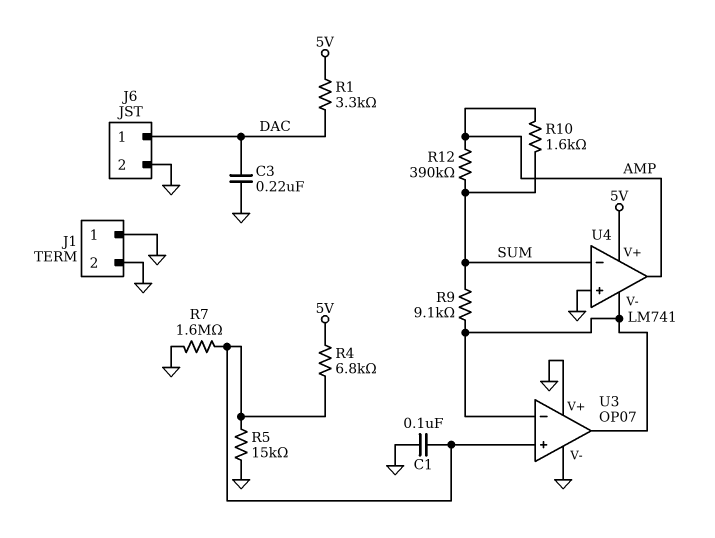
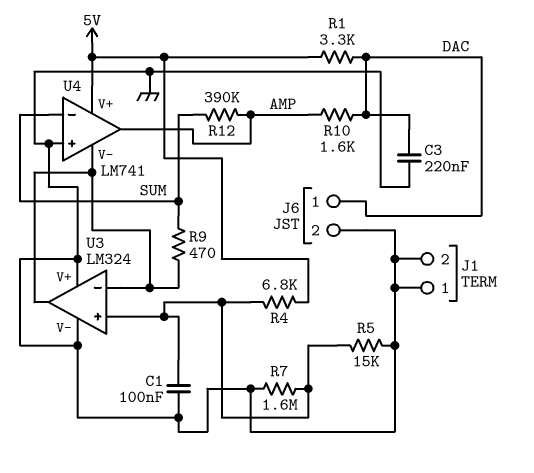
R9: 9.1k (SUM, U3/in-) -> 470 (SUM, U3/in-)
R10: 1.6k (AMP, SUM) -> 1.6k (AMP, DAC)
U3: OP07 -> LM324

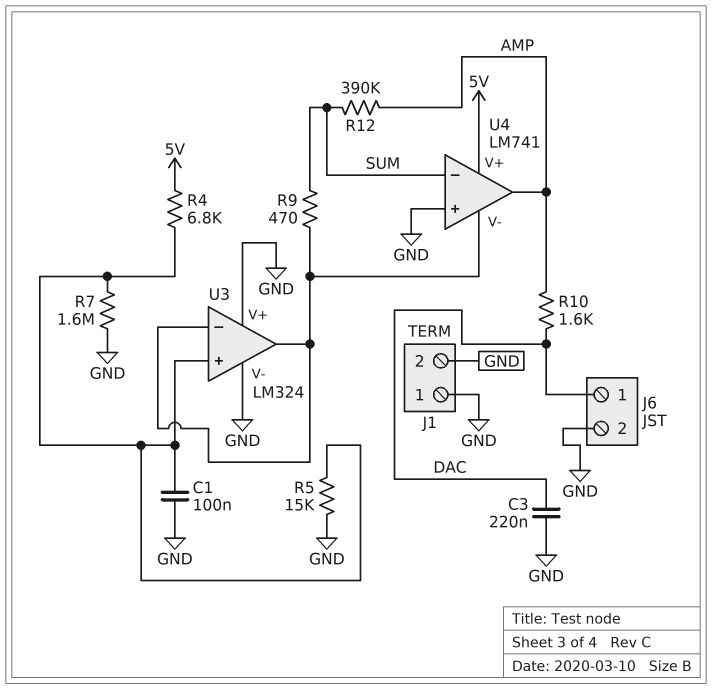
R1: 3.3k (5V, DAC) -> none

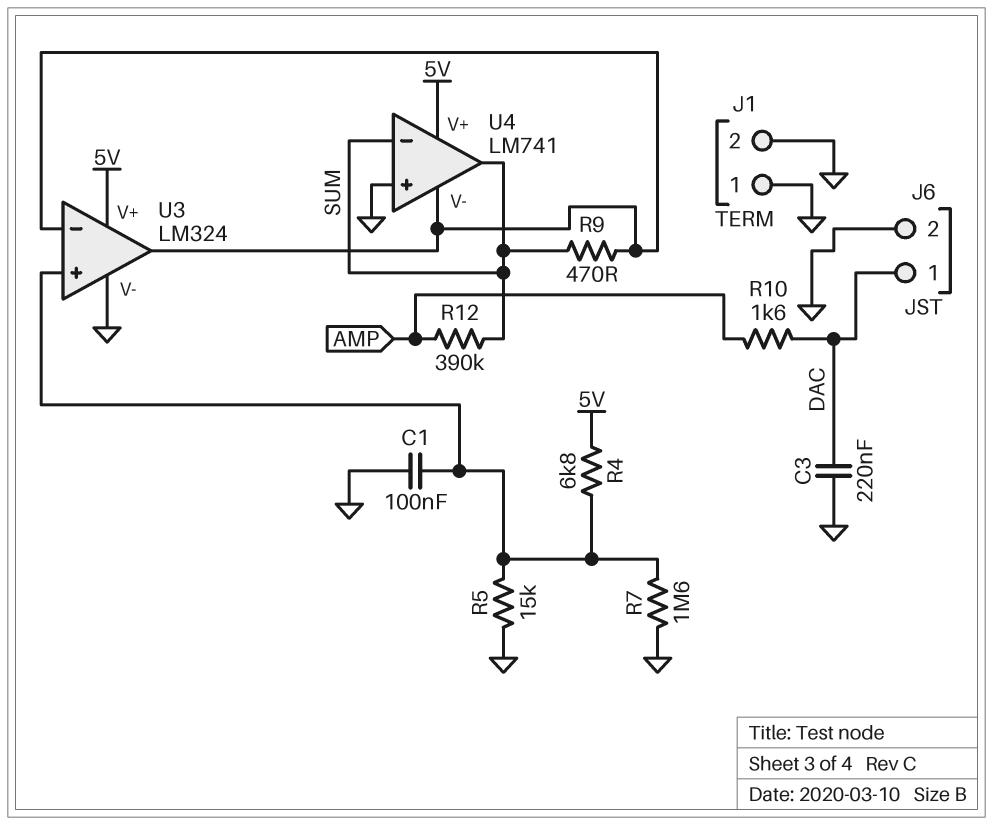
U3 pin V+: GND -> 5V
U4 pin out: AMP -> SUM

